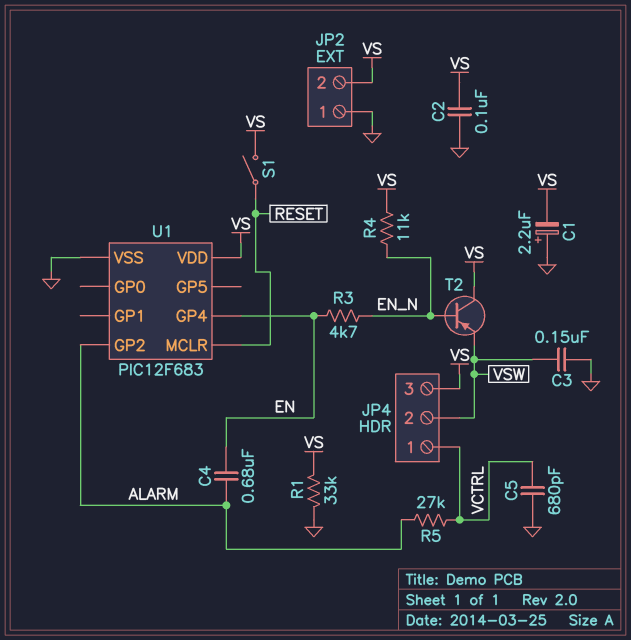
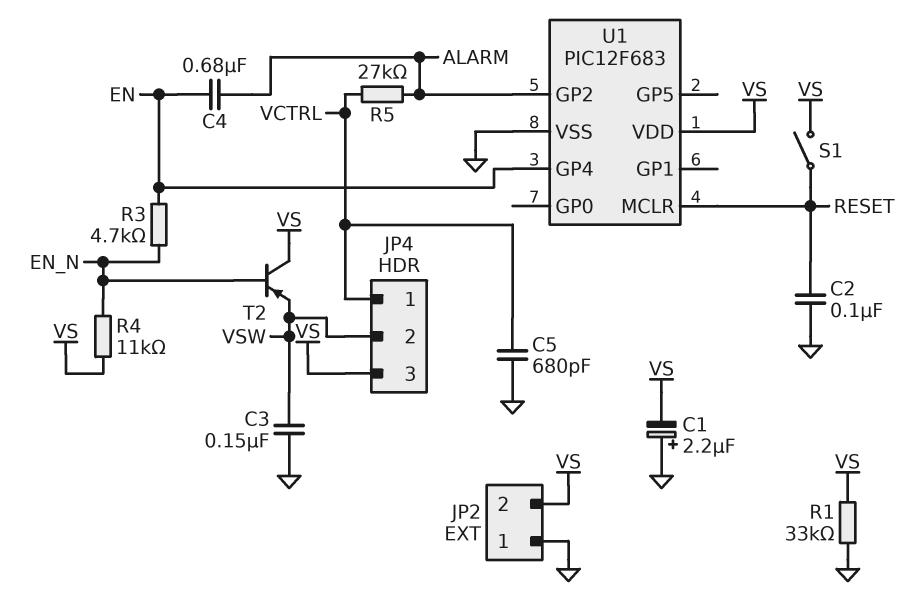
C2: 100nF (GND, VS) -> 100nF (GND, RESET)

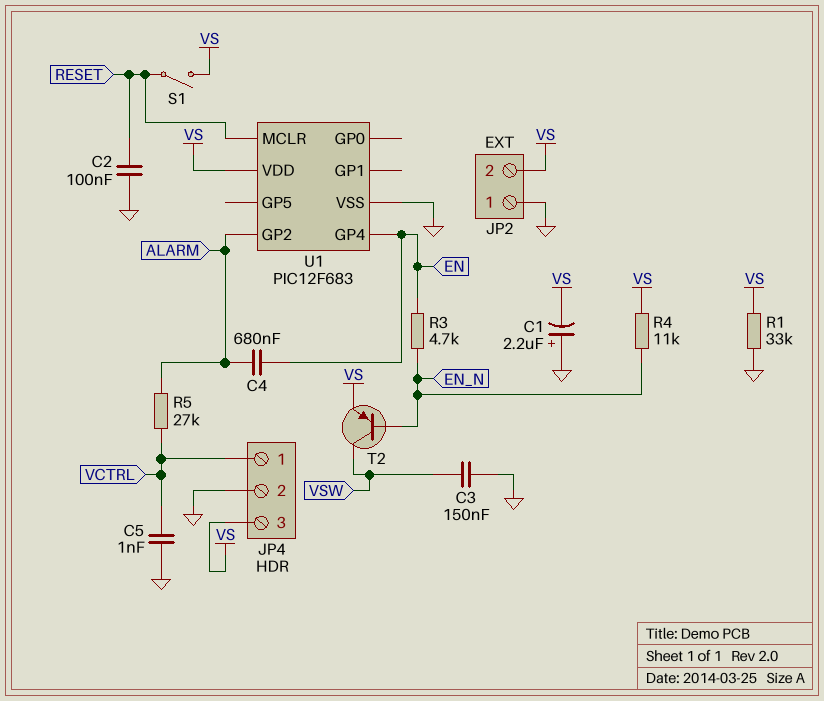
C5: 680pF (GND, VCTRL) -> 1nF (GND, VCTRL)
JP4 pin 2: VSW -> GND
T2: PNP (B EN_N, C VS, E VSW) -> PNP (B EN_N, C VSW, E VS)

